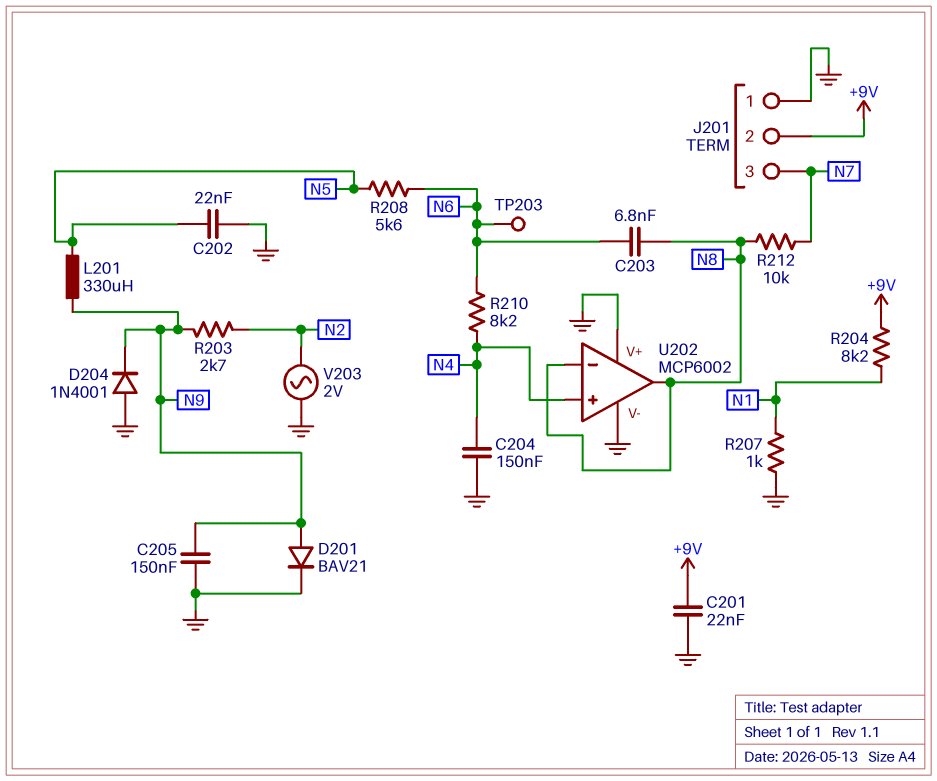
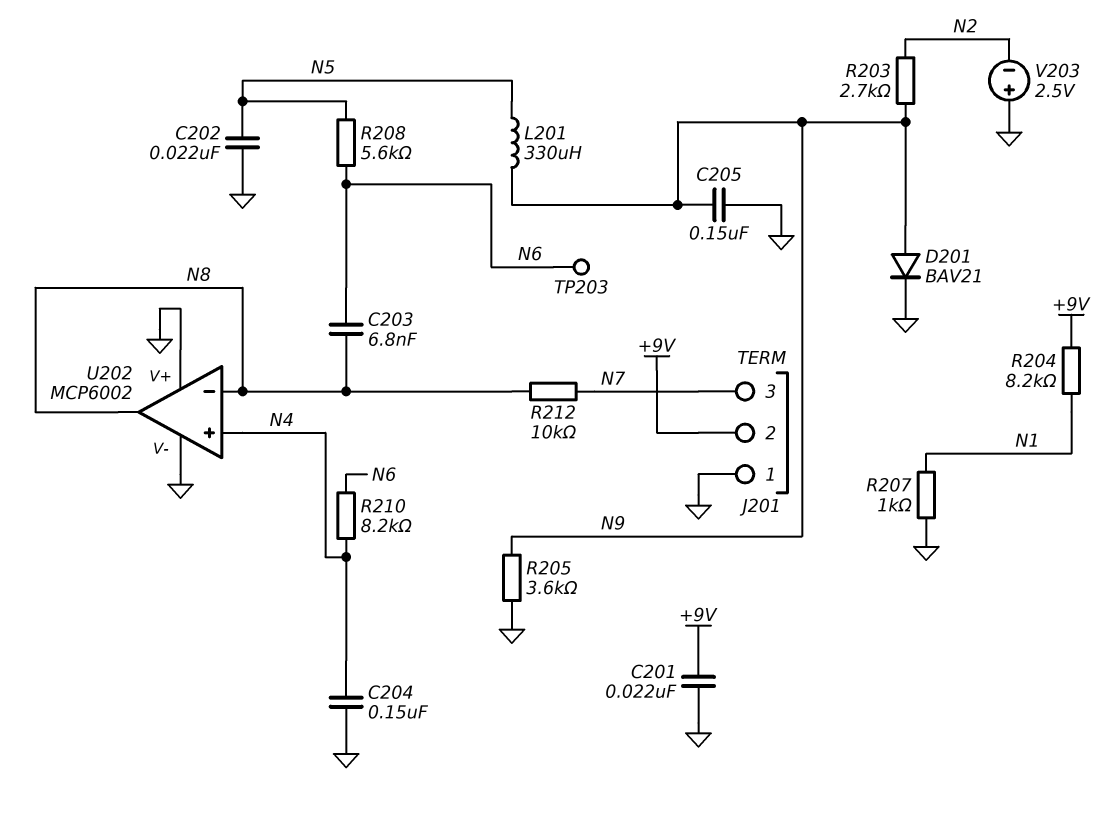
D204: diode 1N4001 (A GND, K N9) -> none
R205: none -> 3.6k (GND, N9)
V203: AC 2V (GND, N2) -> 2.5V (plus GND, minus N2)

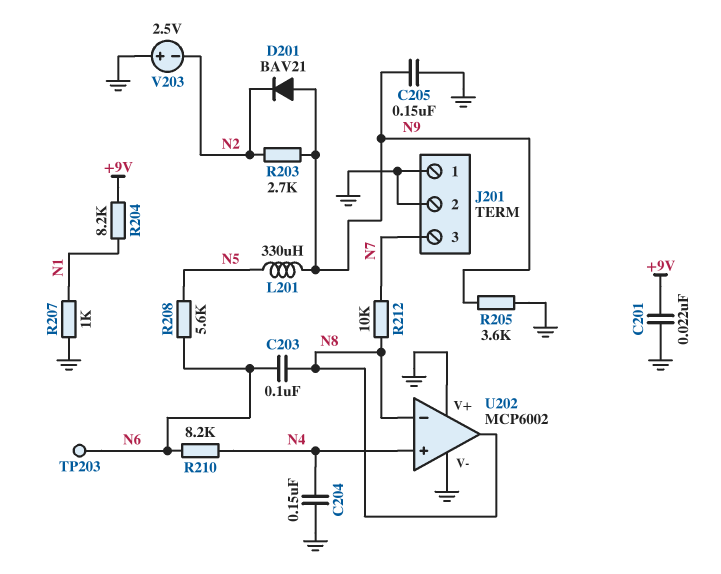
C202: 22nF (GND, N5) -> none
C203: 6.8nF (N6, N8) -> 100nF (N6, N8)
D201: diode BAV21 (A N9, K GND) -> diode BAV21 (A N9, K N2)
J201 pin 2: +9V -> GND

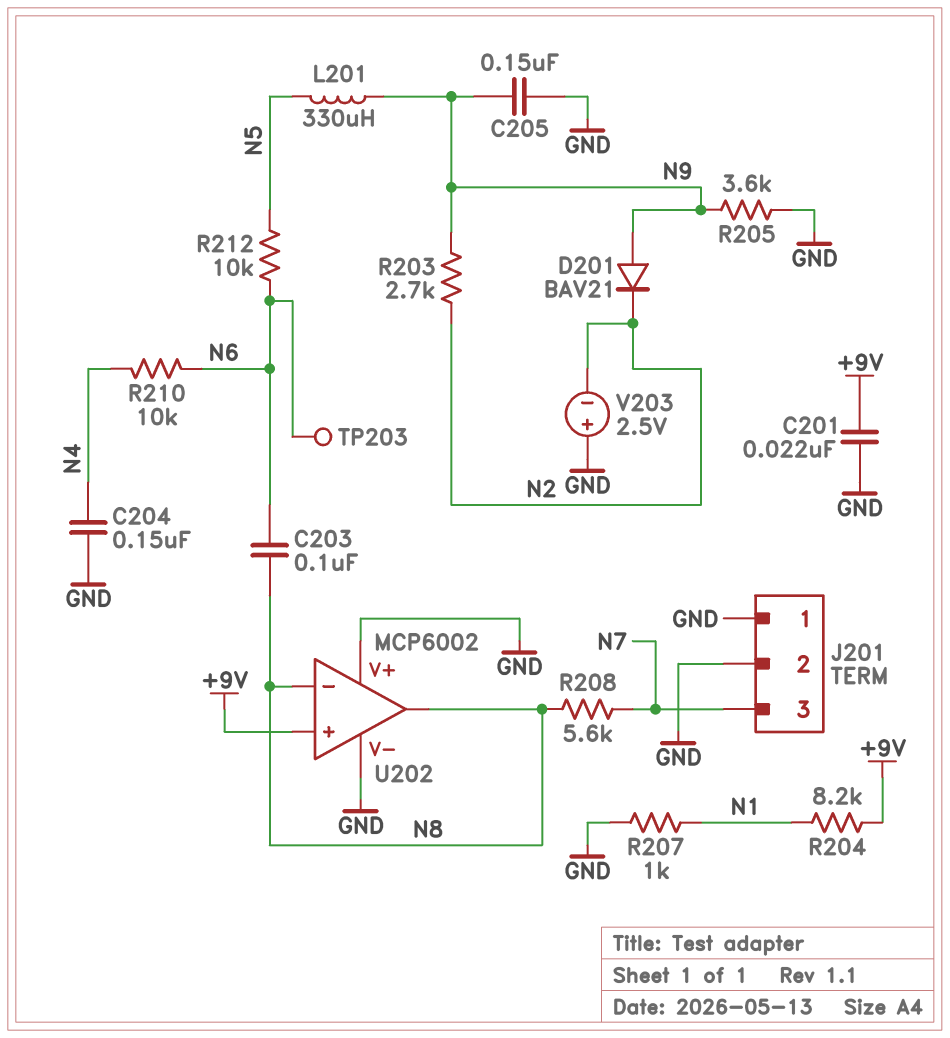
R208: 5.6k (N5, N6) -> 5.6k (N7, N8)
R210: 8.2k (N4, N6) -> 10k (N4, N6)
R212: 10k (N7, N8) -> 10k (N5, N6)
U202 pin in+: N4 -> +9V

